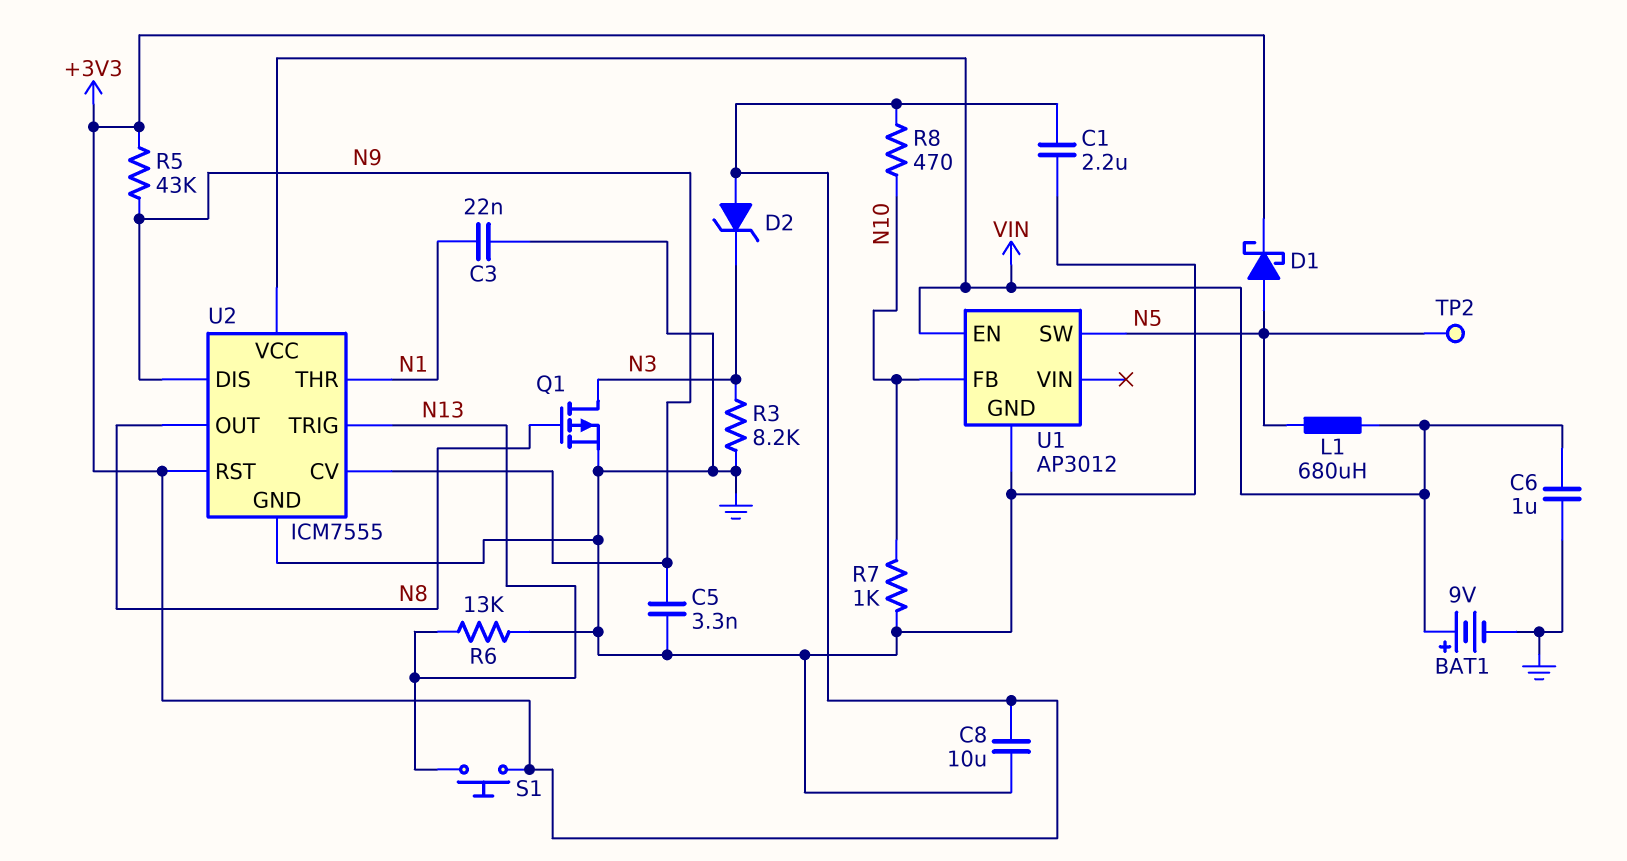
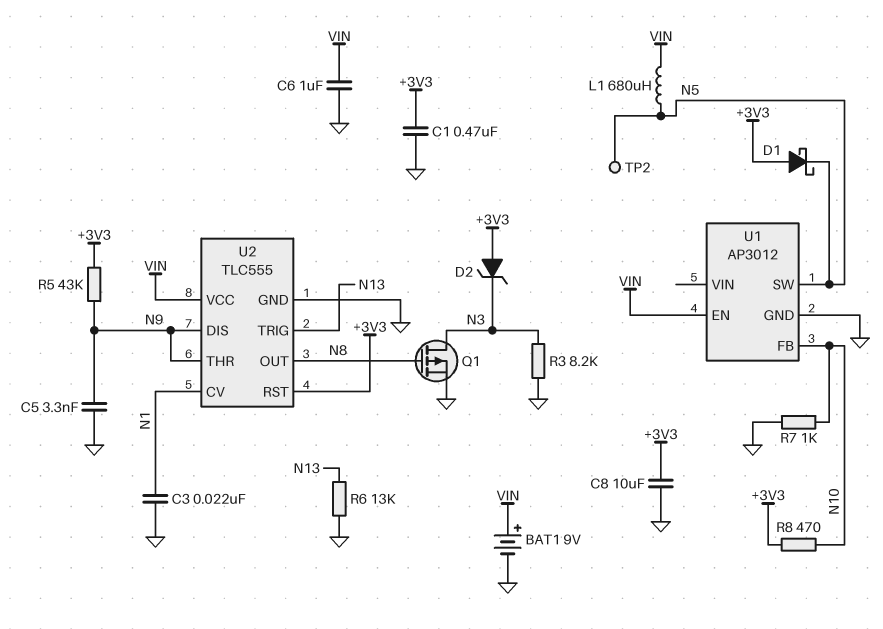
C1: 2.2uF (+3V3, GND) -> 470nF (+3V3, GND)
D1: schottky (A N5, K +3V3) -> schottky (A +3V3, K N5)
S1: button (+3V3, N13) -> none
U2: ICM7555 -> TLC555
U2 pin CV: N9 -> N1
U2 pin THR: N1 -> N9

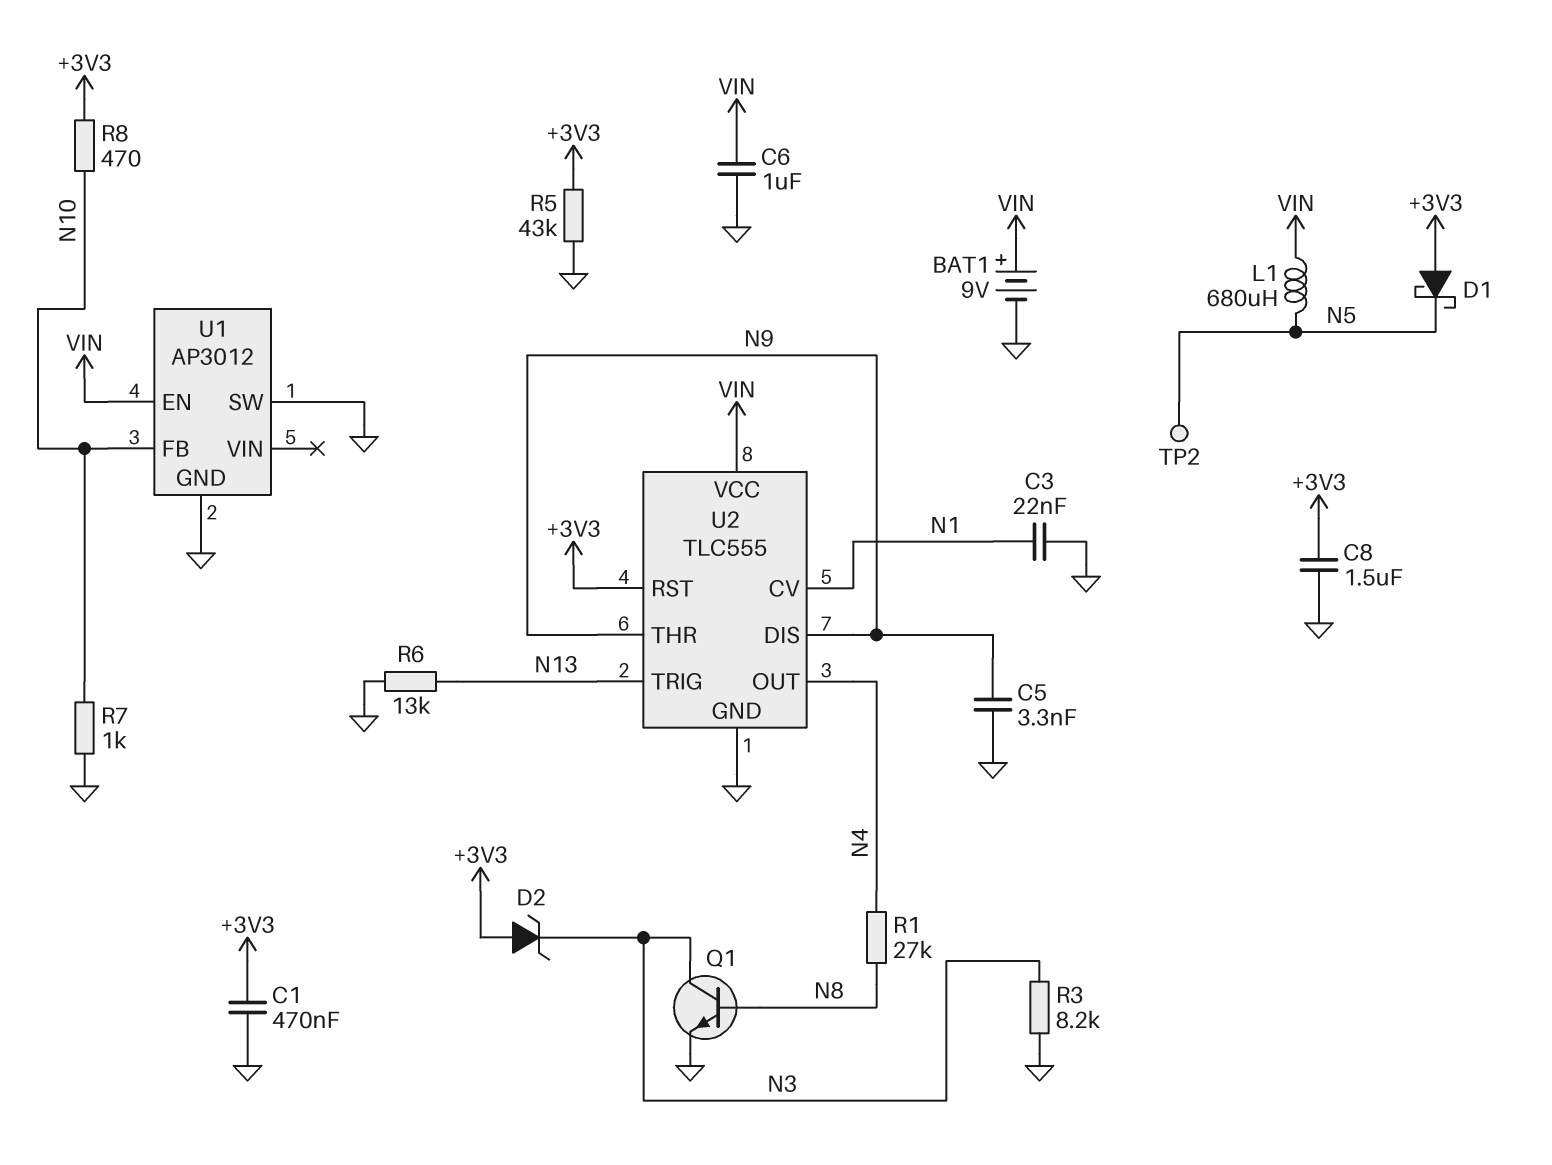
C8: 10uF (+3V3, GND) -> 1.5uF (+3V3, GND)
Q1: PMOS (G N8, D N3, S GND) -> NPN (B N8, C N3, E GND)
R1: none -> 27k (N4, N8)
R5: 43k (+3V3, N9) -> 43k (+3V3, GND)
U1 pin SW: N5 -> GND
U2 pin OUT: N8 -> N4

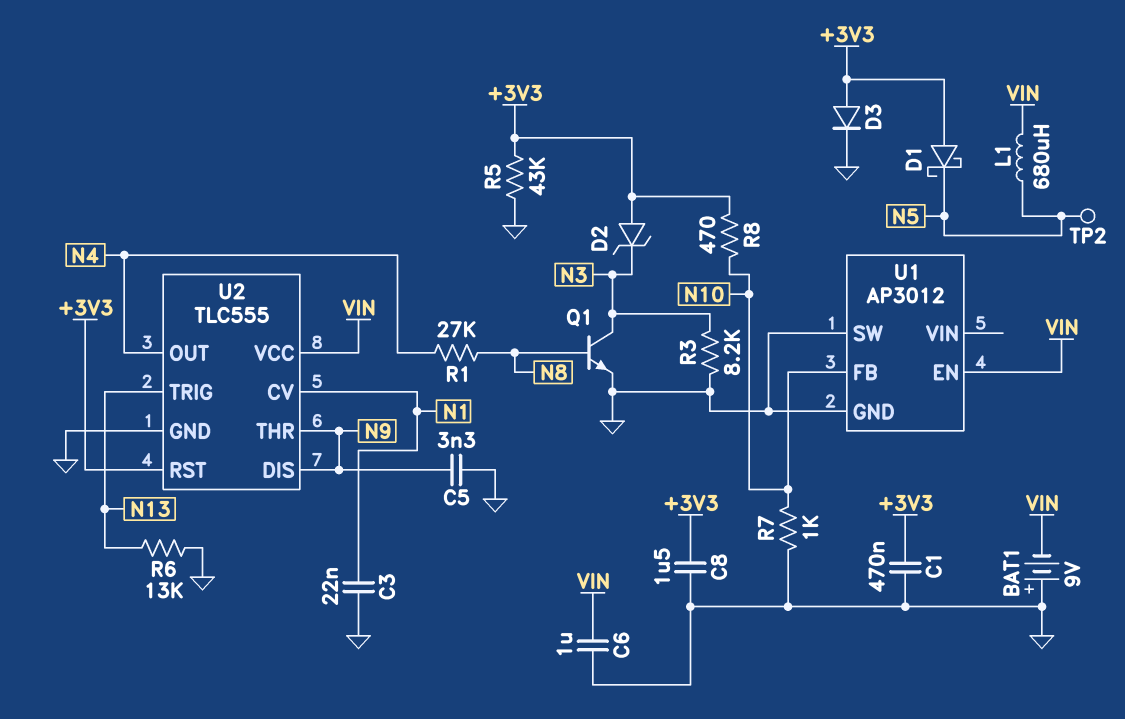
BAT1: 9V (plus VIN, minus GND) -> 9V (plus GND, minus VIN)
D3: none -> diode (A +3V3, K GND)

